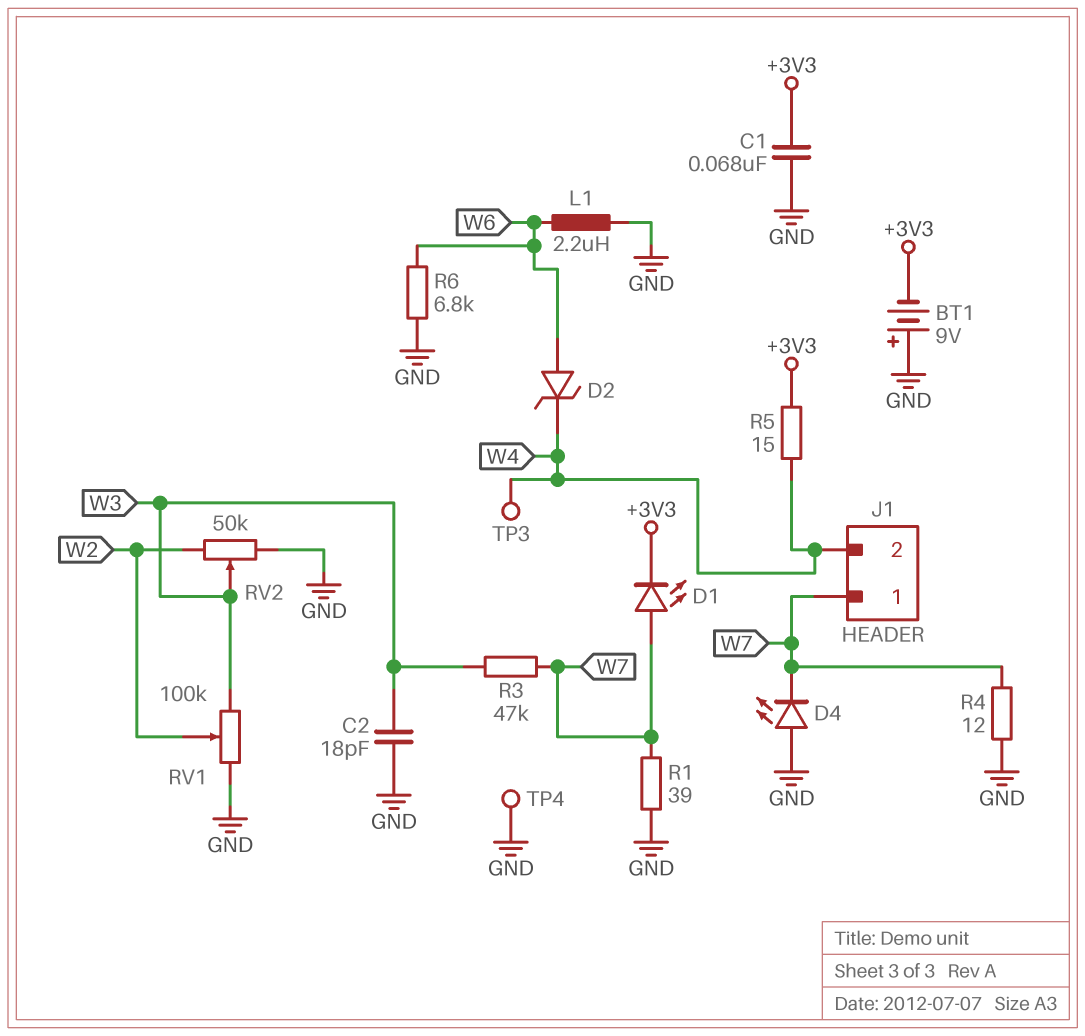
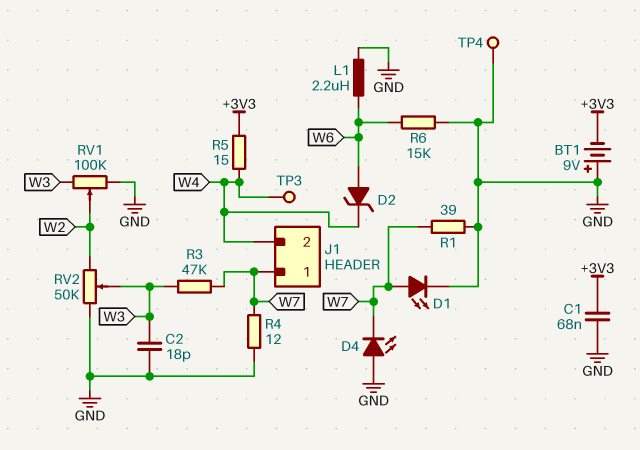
D1: LED (A W7, K +3V3) -> LED (A W7, K GND)
R6: 6.8k (GND, W6) -> 15k (GND, W6)

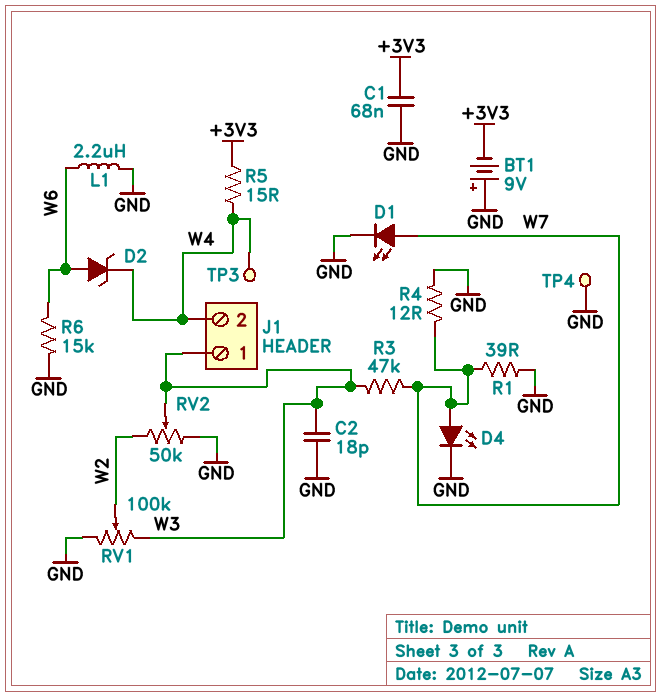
D4: LED (A GND, K W7) -> LED (A W7, K GND)
J1 pin 1: W7 -> W3

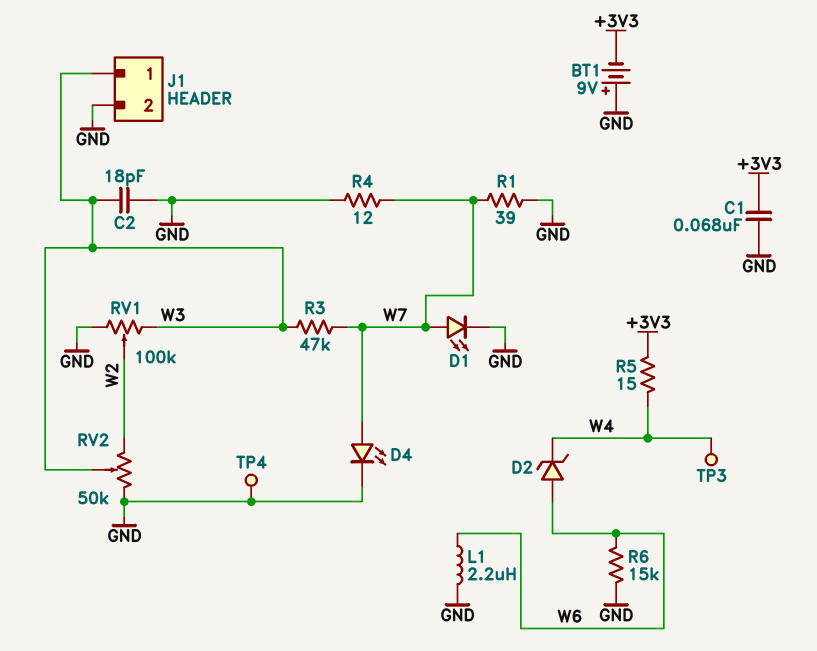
J1 pin 2: W4 -> GND

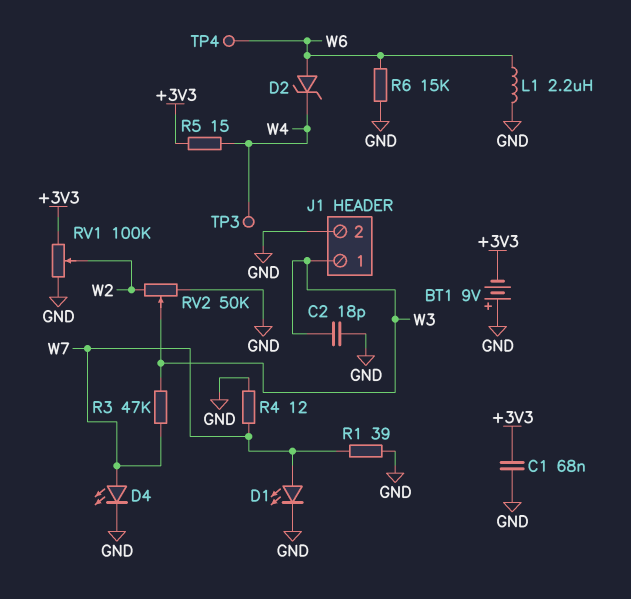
RV1: 100k (GND, W3, wiper W2) -> 100k (+3V3, GND, wiper W2)
TP4: test point (GND) -> test point (W6)

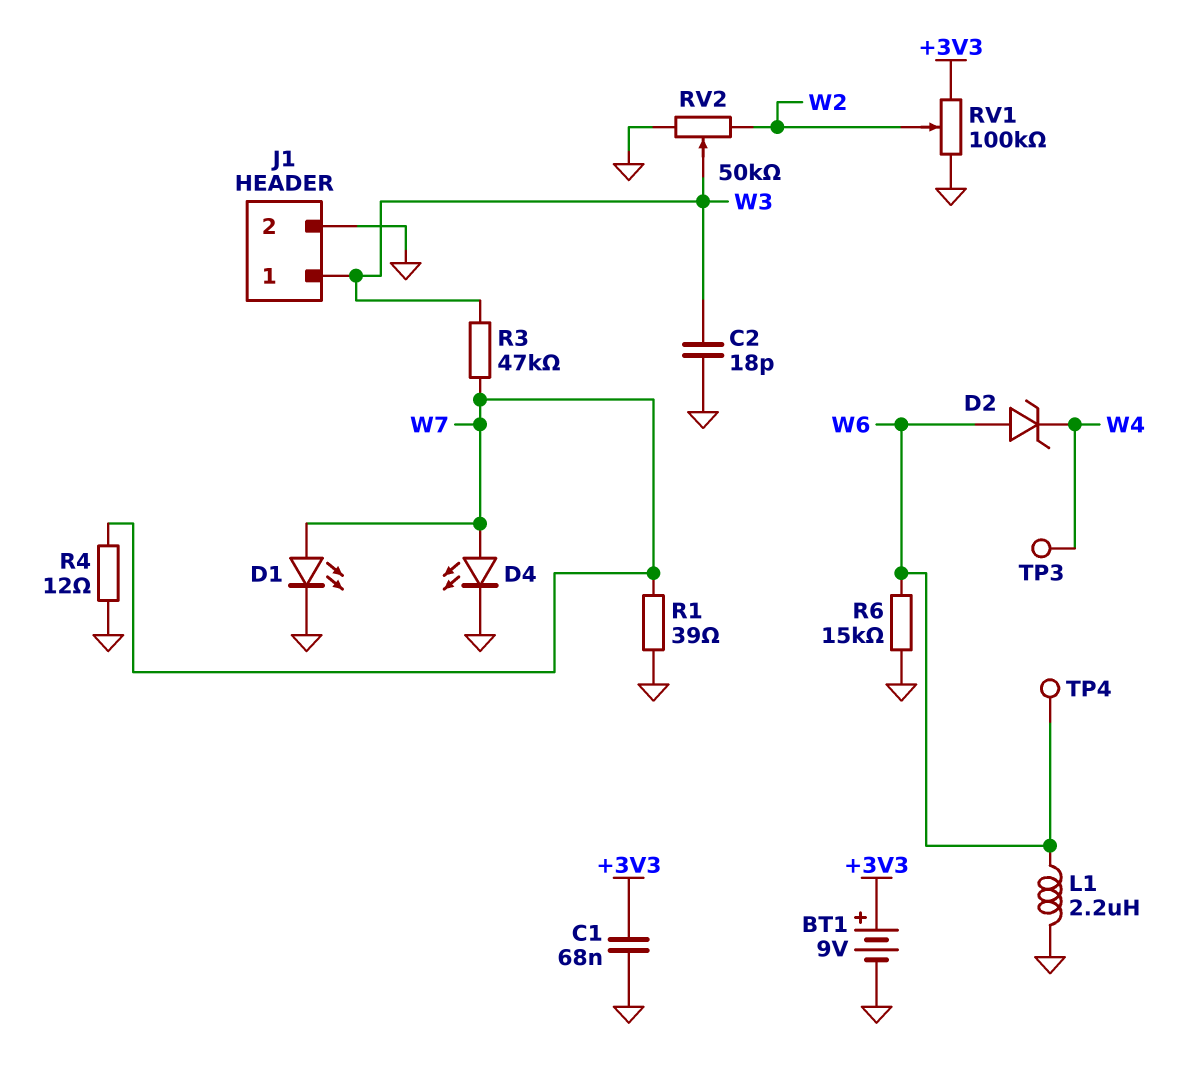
BT1: 9V (plus GND, minus +3V3) -> 9V (plus +3V3, minus GND)
R5: 15 (+3V3, W4) -> none

